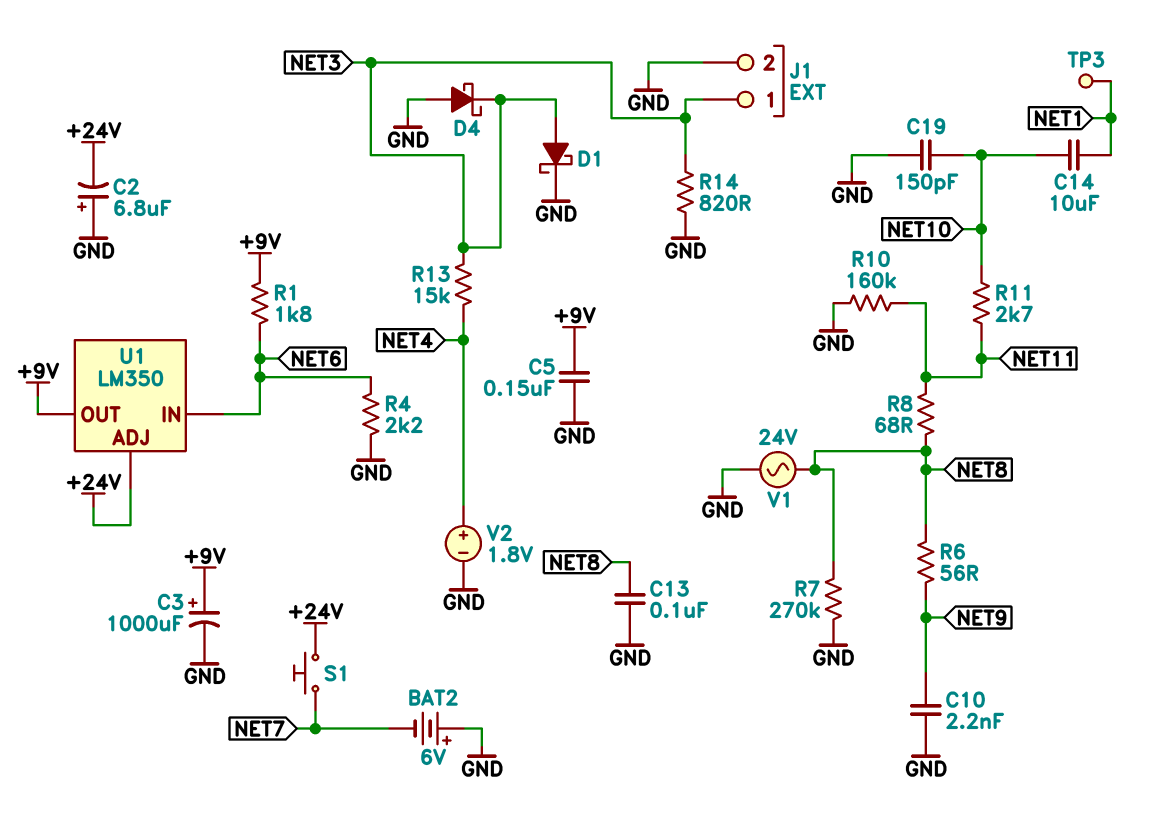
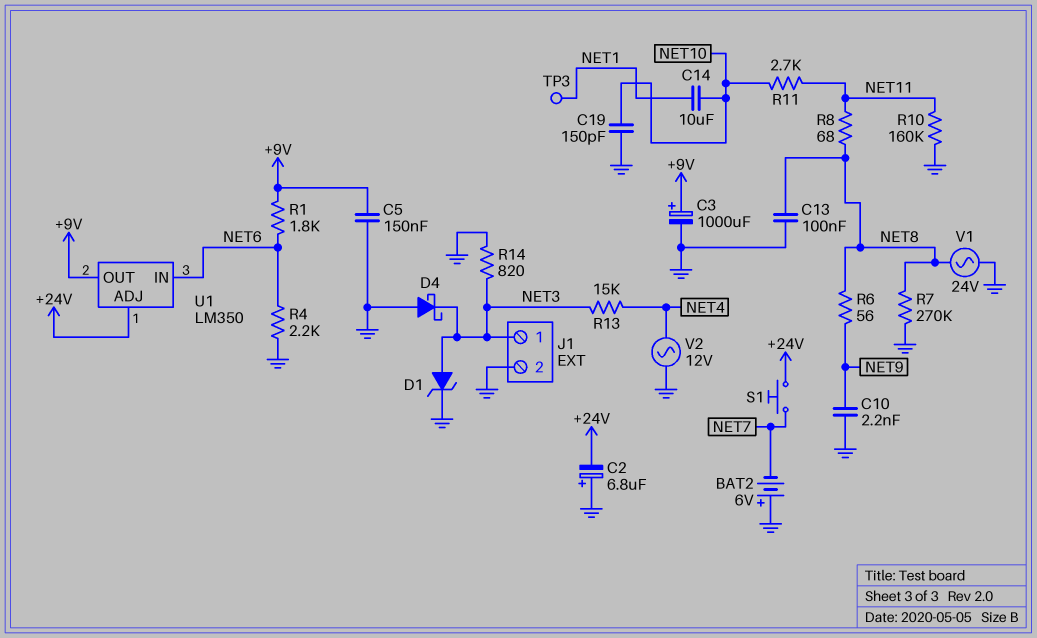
D1: schottky (A NET3, K GND) -> zener (A NET3, K GND)
V2: 1.8V (plus NET4, minus GND) -> AC 12V (GND, NET4)

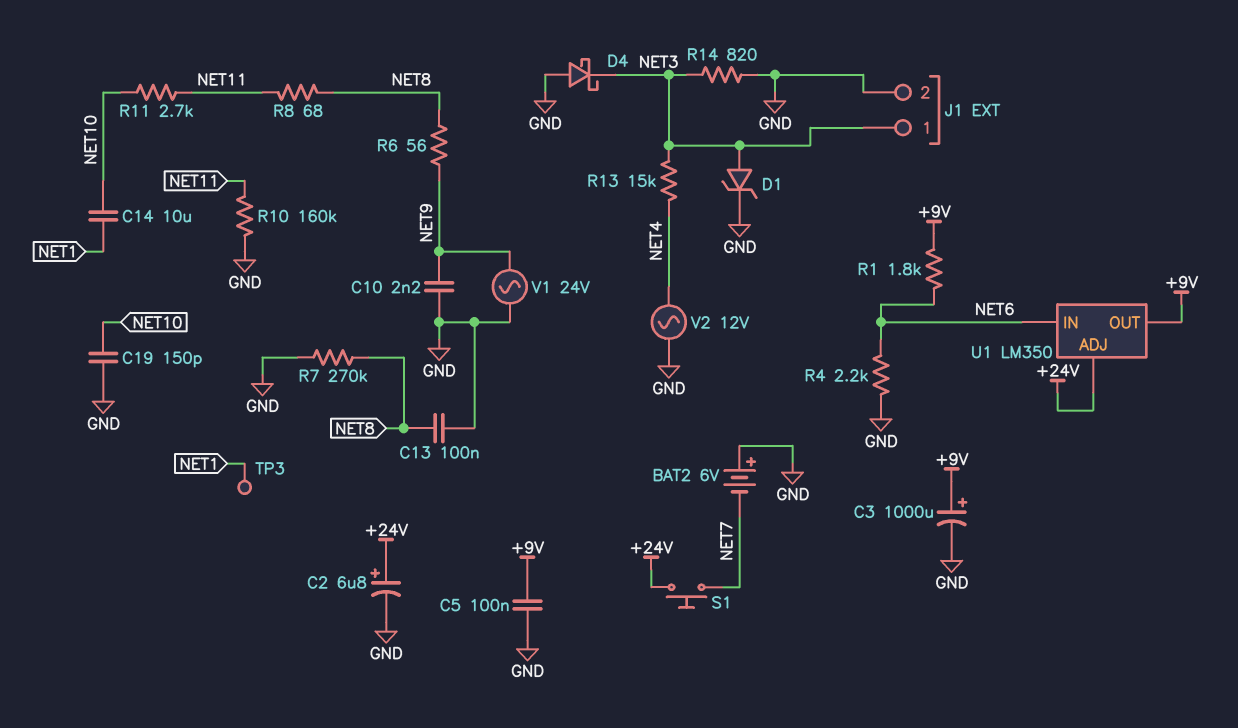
C2: 6.8uF (plus GND, minus +24V) -> 6.8uF (plus +24V, minus GND)
C5: 150nF (+9V, GND) -> 100nF (+9V, GND)
V1: AC 24V (GND, NET8) -> AC 24V (GND, NET9)

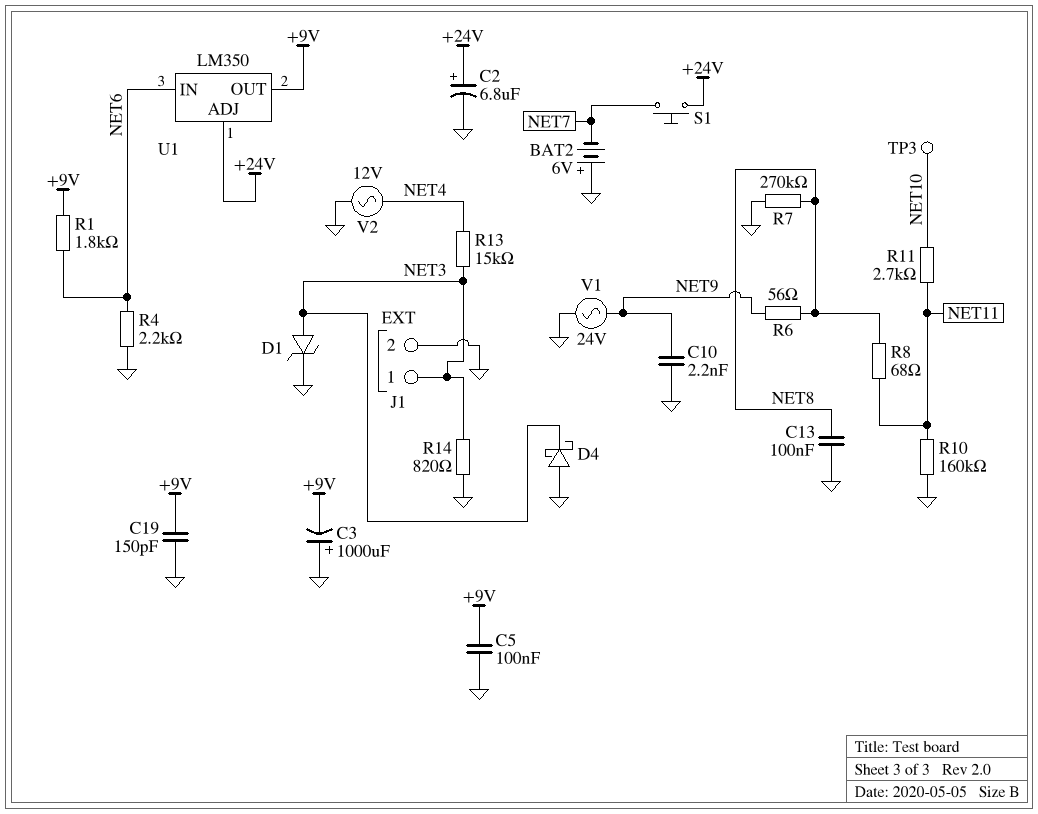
C3: 1000uF (plus +9V, minus GND) -> 1000uF (plus GND, minus +9V)
C14: 10uF (NET1, NET10) -> none
C19: 150pF (GND, NET10) -> 150pF (+9V, GND)
TP3: test point (NET1) -> test point (NET10)

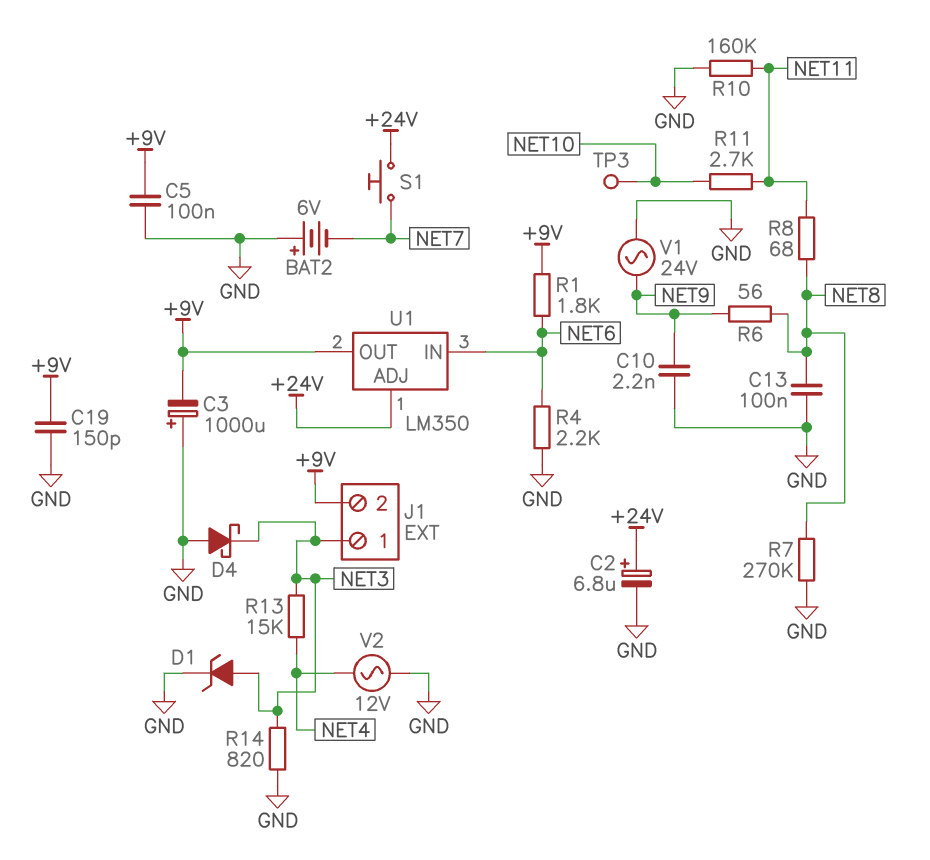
J1 pin 2: GND -> +9V

